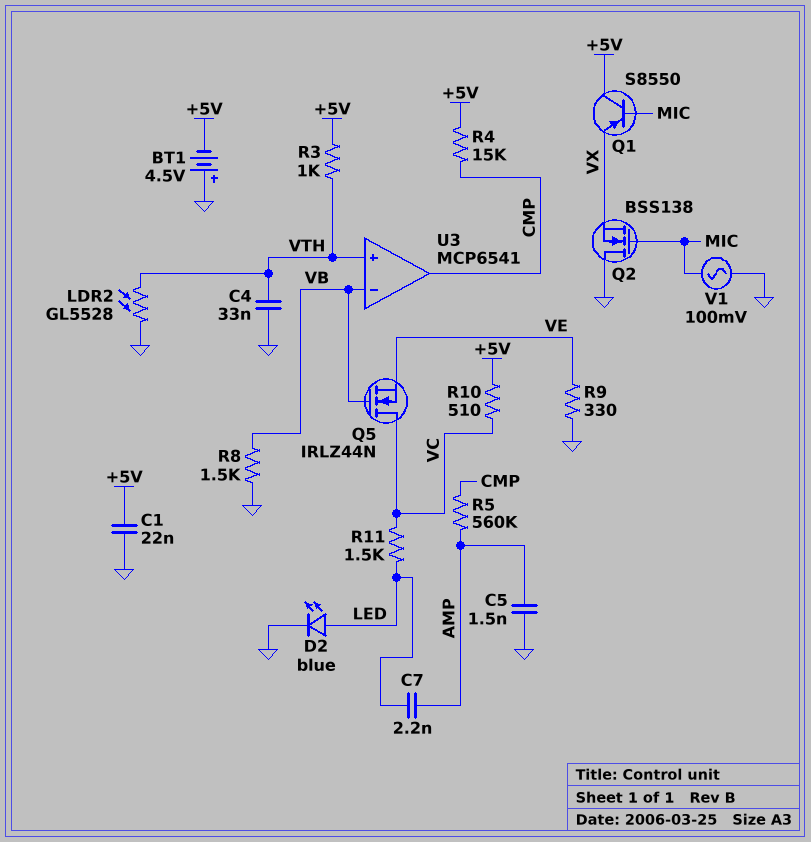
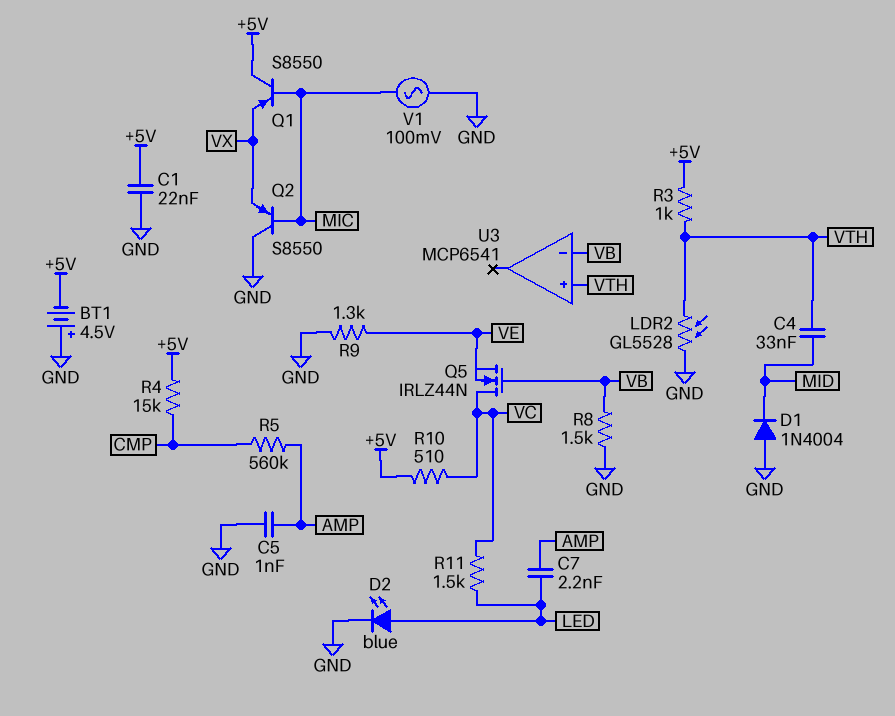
C4: 33nF (GND, VTH) -> 33nF (MID, VTH)
C5: 1.5nF (AMP, GND) -> 1nF (AMP, GND)
D1: none -> diode 1N4004 (A GND, K MID)
Q2: NMOS BSS138 (G MIC, D GND, S VX) -> PNP S8550 (B MIC, C GND, E VX)
R9: 330 (GND, VE) -> 1.3k (GND, VE)
U3 pin out: CMP -> none

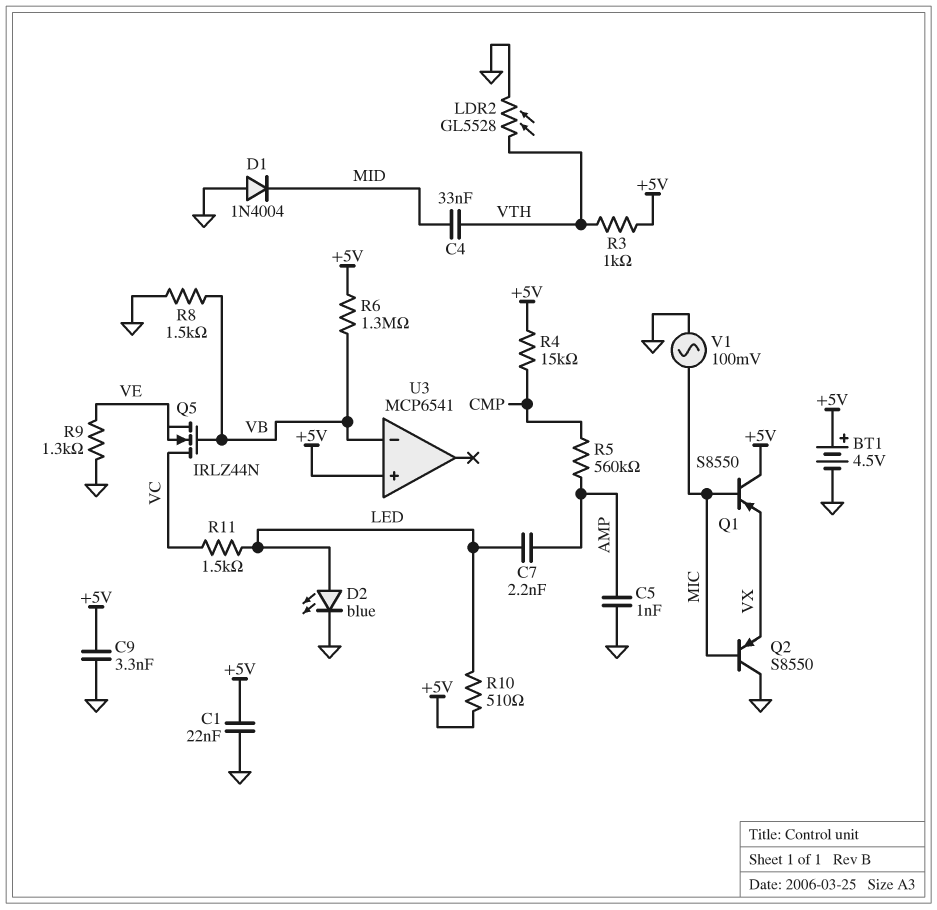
BT1: 4.5V (plus GND, minus +5V) -> 4.5V (plus +5V, minus GND)
C9: none -> 3.3nF (+5V, GND)
R6: none -> 1.3M (+5V, VB)
R10: 510 (+5V, VC) -> 510 (+5V, LED)
U3 pin in+: VTH -> +5V

